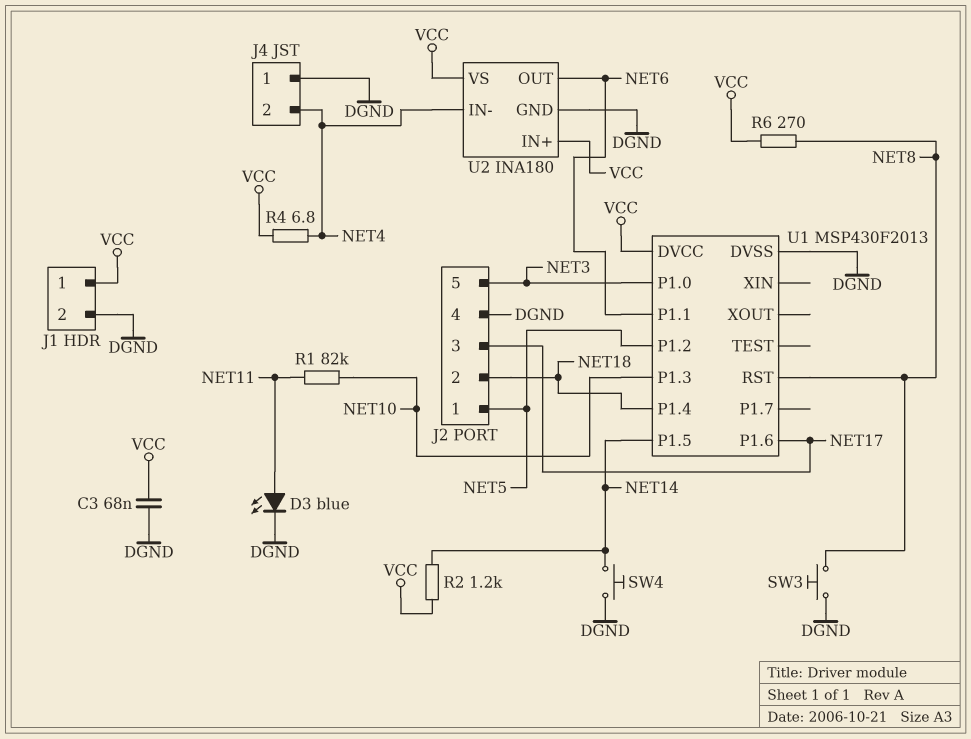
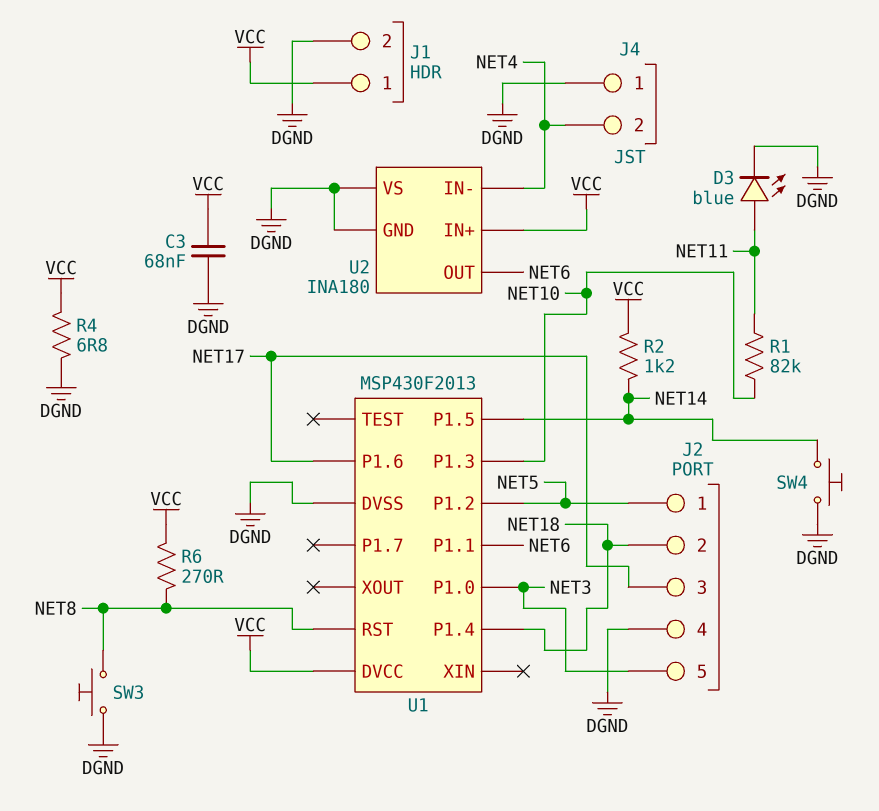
R4: 6.8 (NET4, VCC) -> 6.8 (DGND, VCC)
U2 pin VS: VCC -> DGND

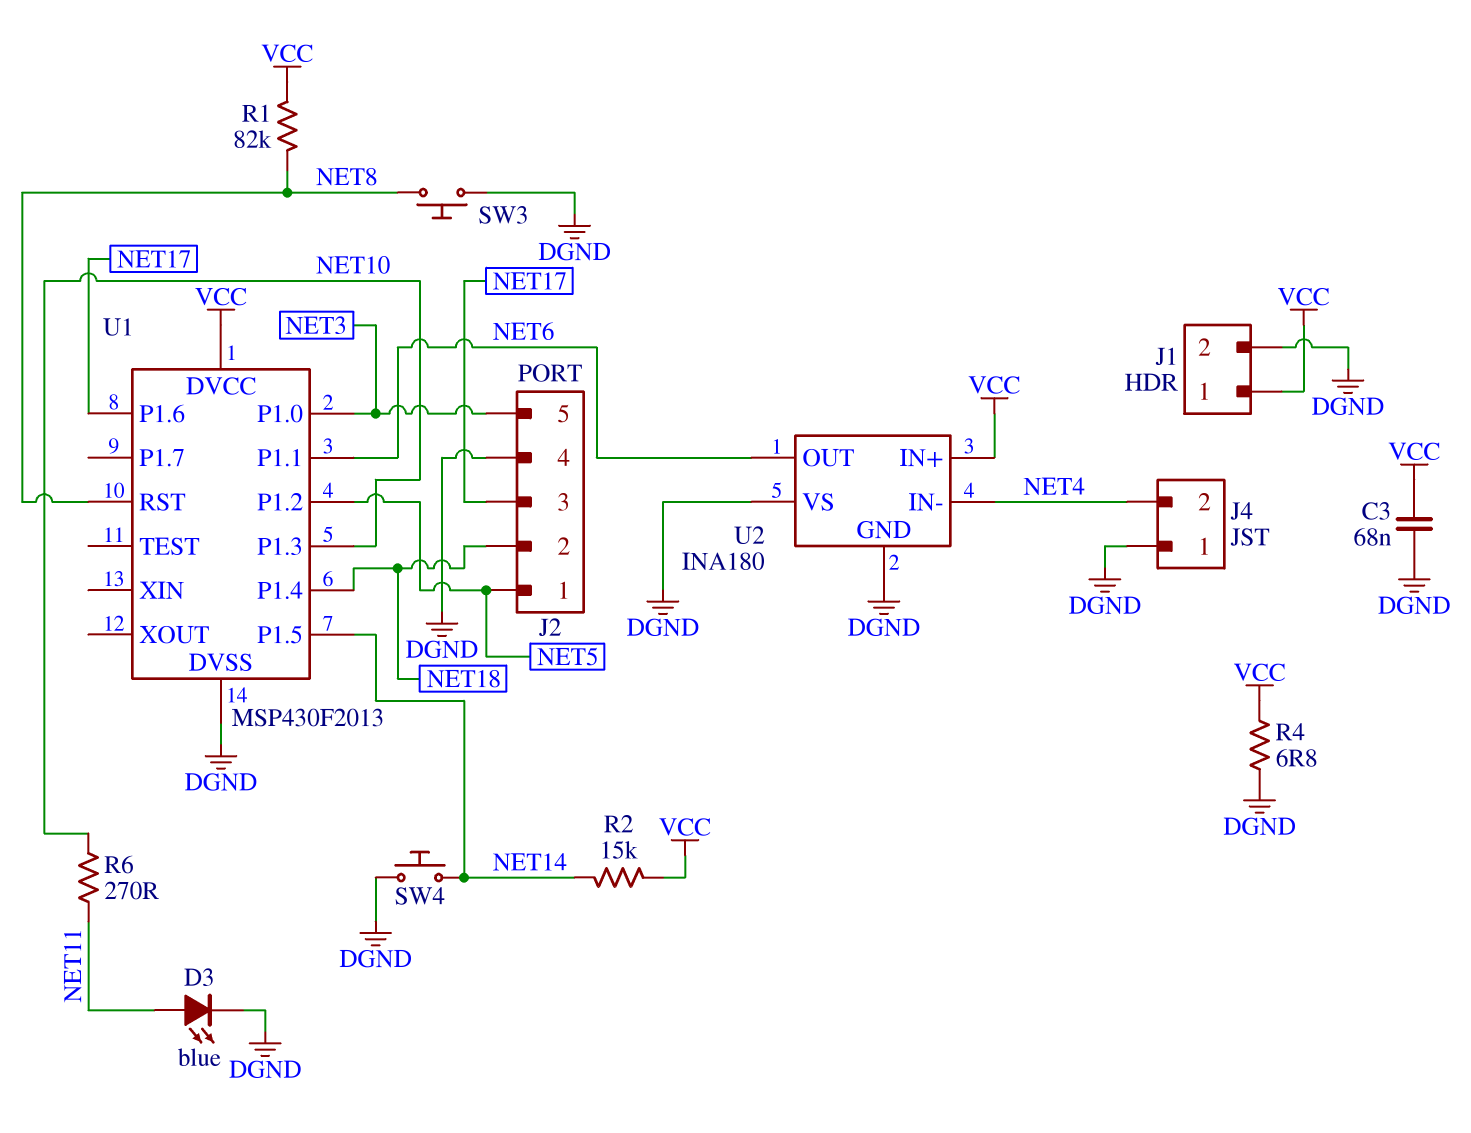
R1: 82k (NET10, NET11) -> 82k (NET8, VCC)
R2: 1.2k (NET14, VCC) -> 15k (NET14, VCC)
R6: 270 (NET8, VCC) -> 270 (NET10, NET11)

